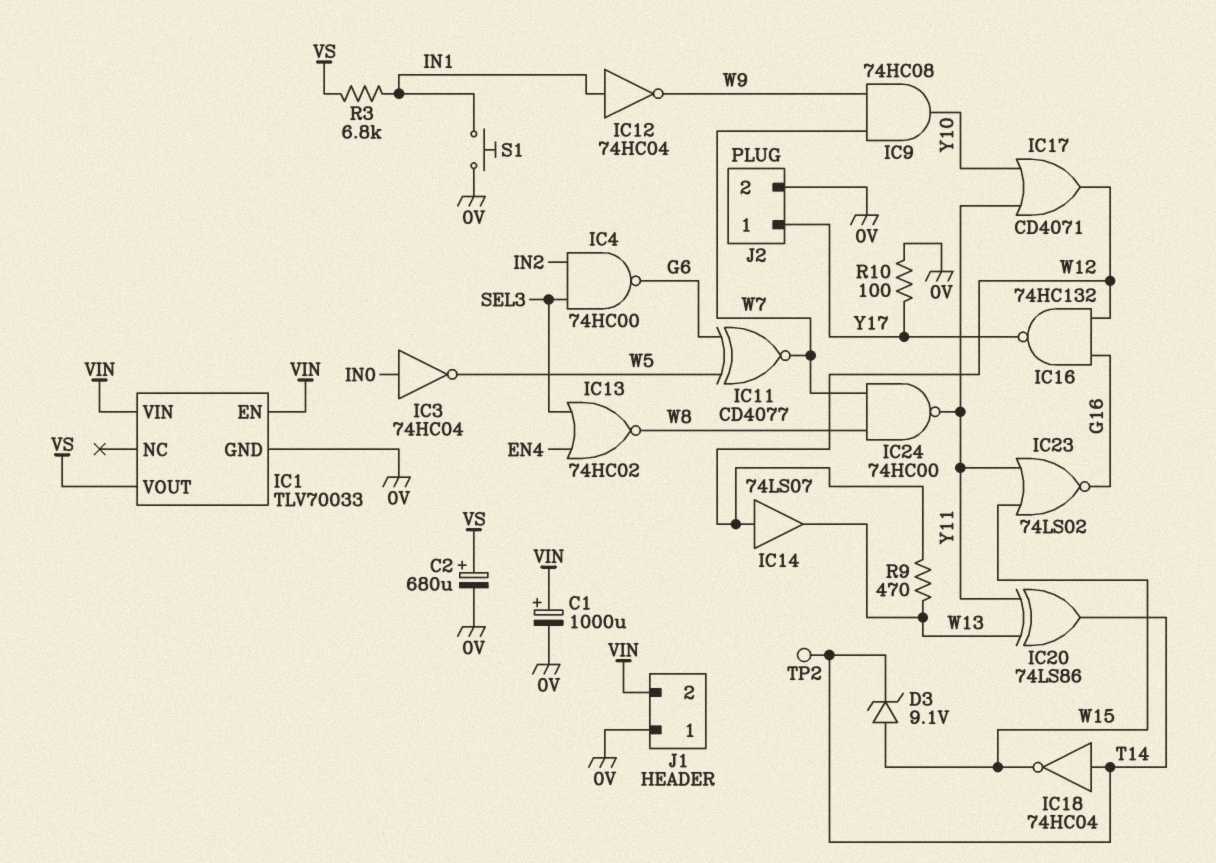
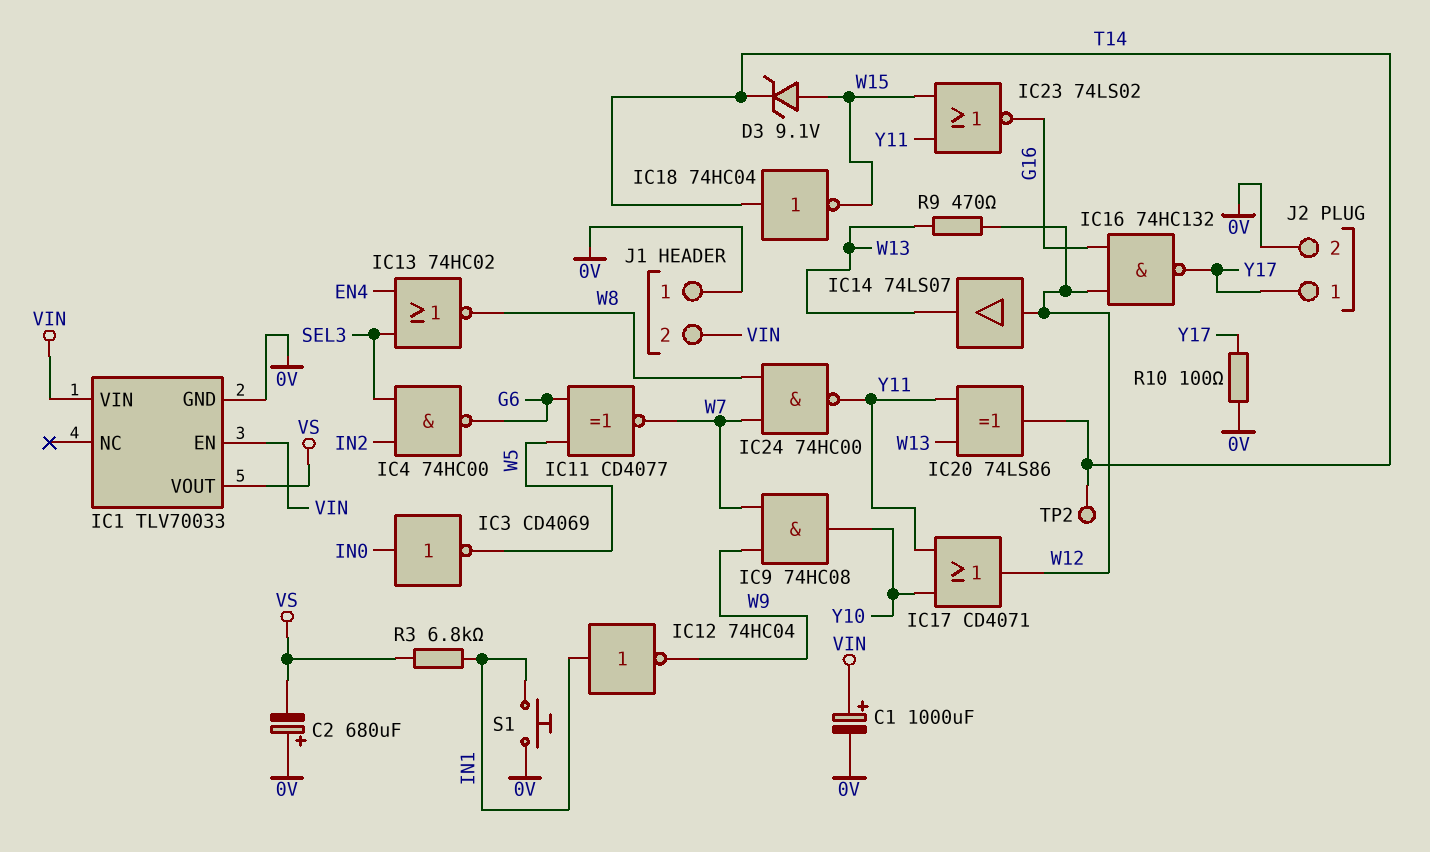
C2: 680uF (plus VS, minus 0V) -> 680uF (plus 0V, minus VS)
IC3: NOT 74HC04 (in IN0, out W5) -> NOT CD4069 (in IN0, out W5)

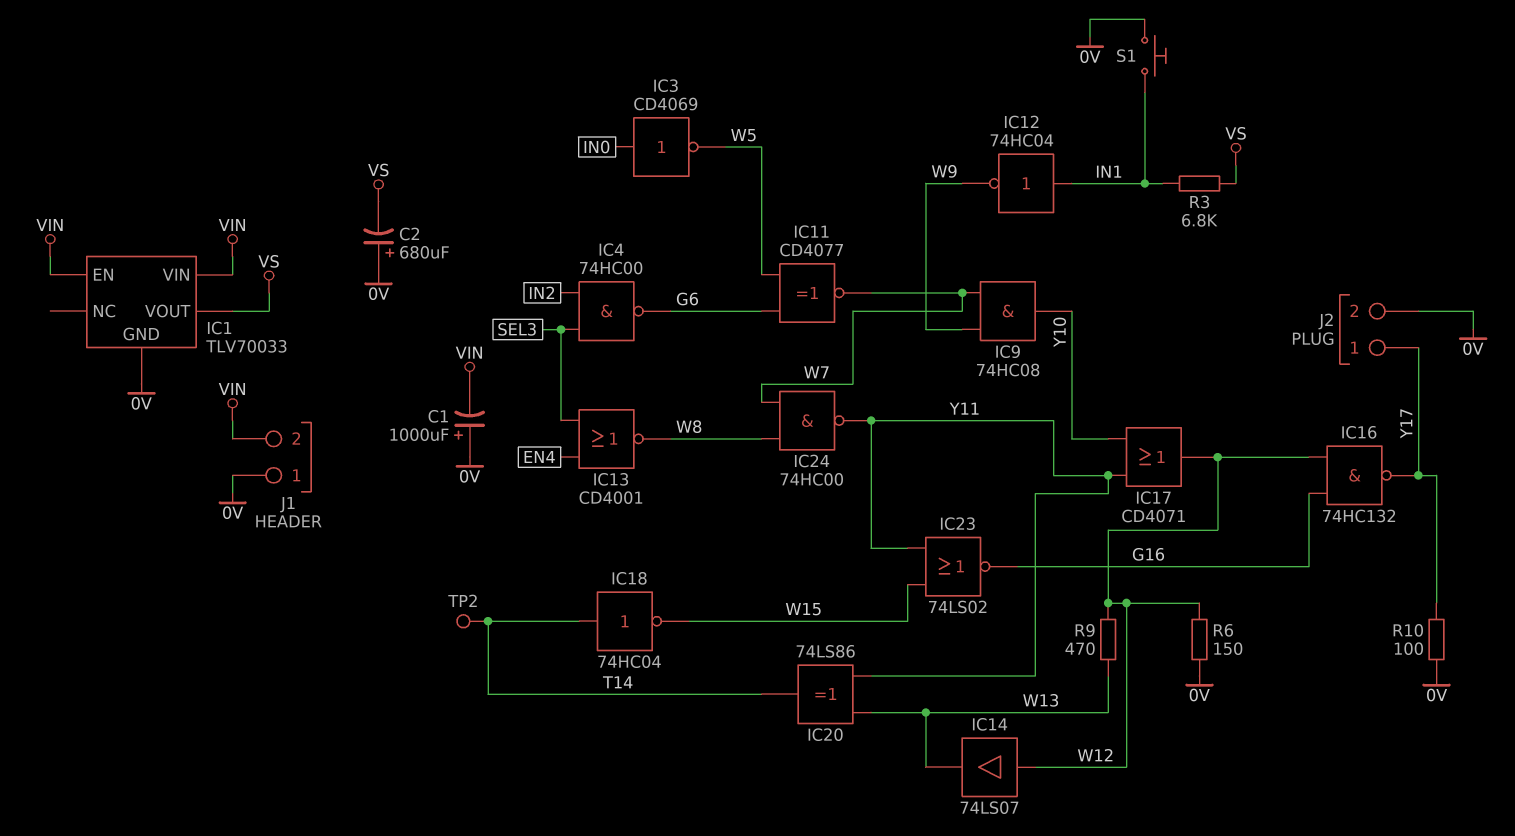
C1: 1000uF (plus VIN, minus 0V) -> 1000uF (plus 0V, minus VIN)
D3: zener 9.1V (A W15, K T14) -> none
IC13: NOR 74HC02 (in EN4, in SEL3, out W8) -> NOR CD4001 (in EN4, in SEL3, out W8)
R6: none -> 150 (0V, W12)

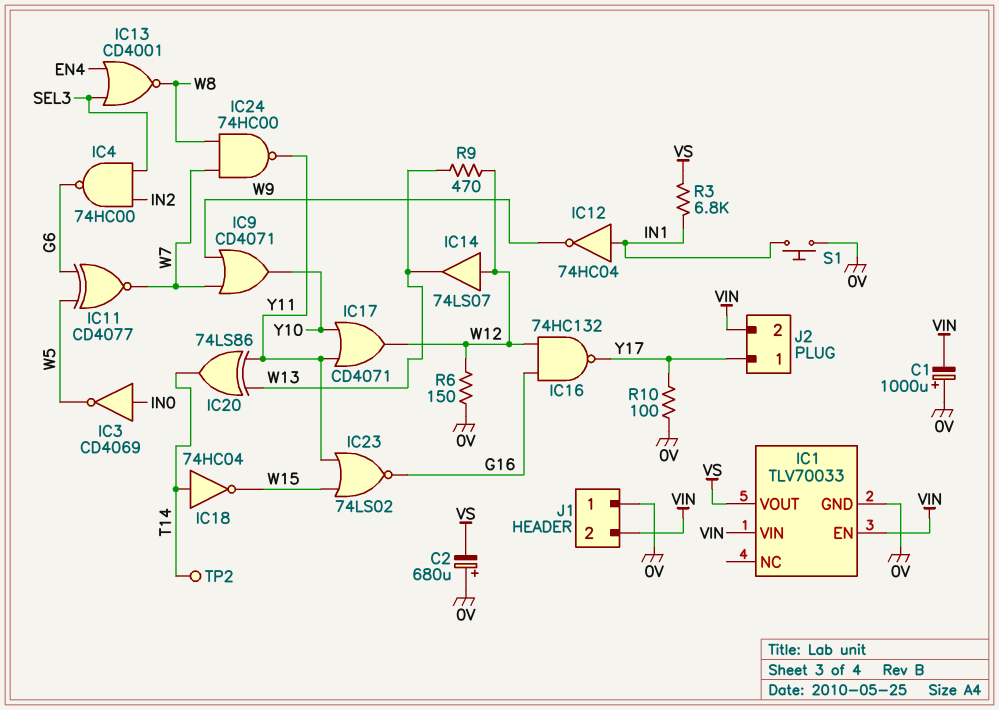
IC9: AND 74HC08 (in W7, in W9, out Y10) -> OR CD4071 (in W7, in W9, out Y10)
J2 pin 2: 0V -> VIN

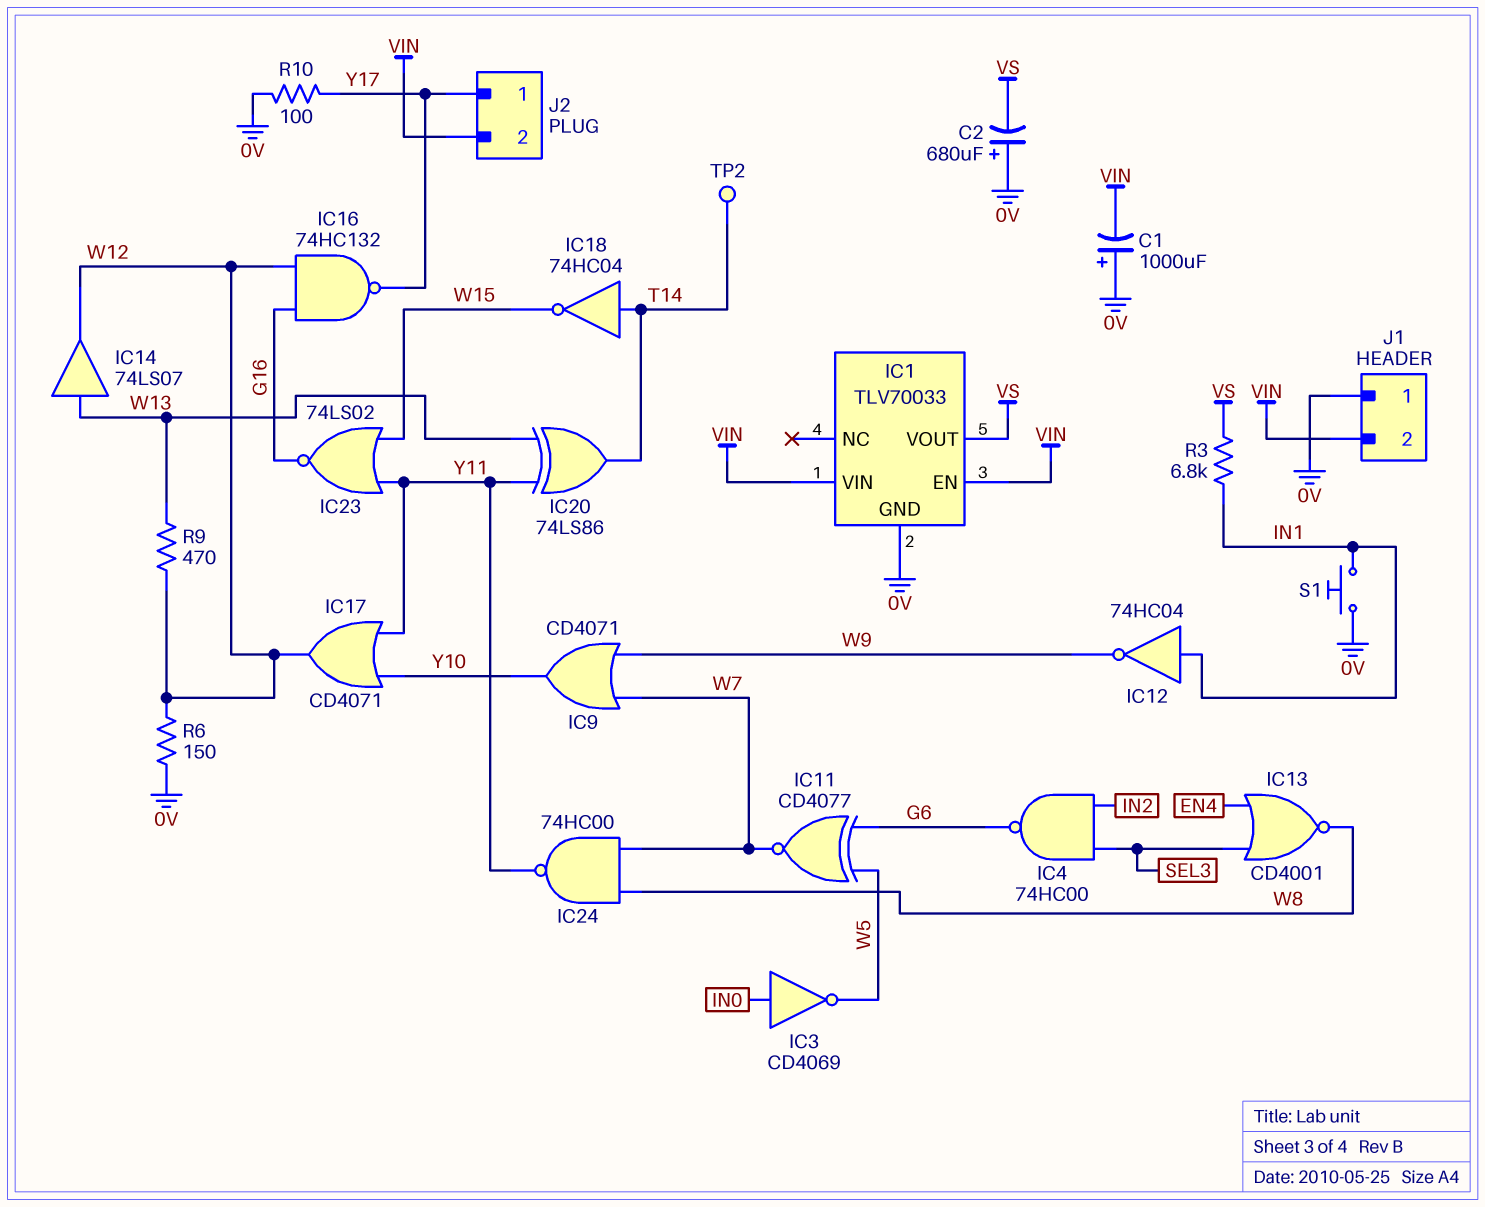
IC14: buffer 74LS07 (in W12, out W13) -> buffer 74LS07 (in W13, out W12)

